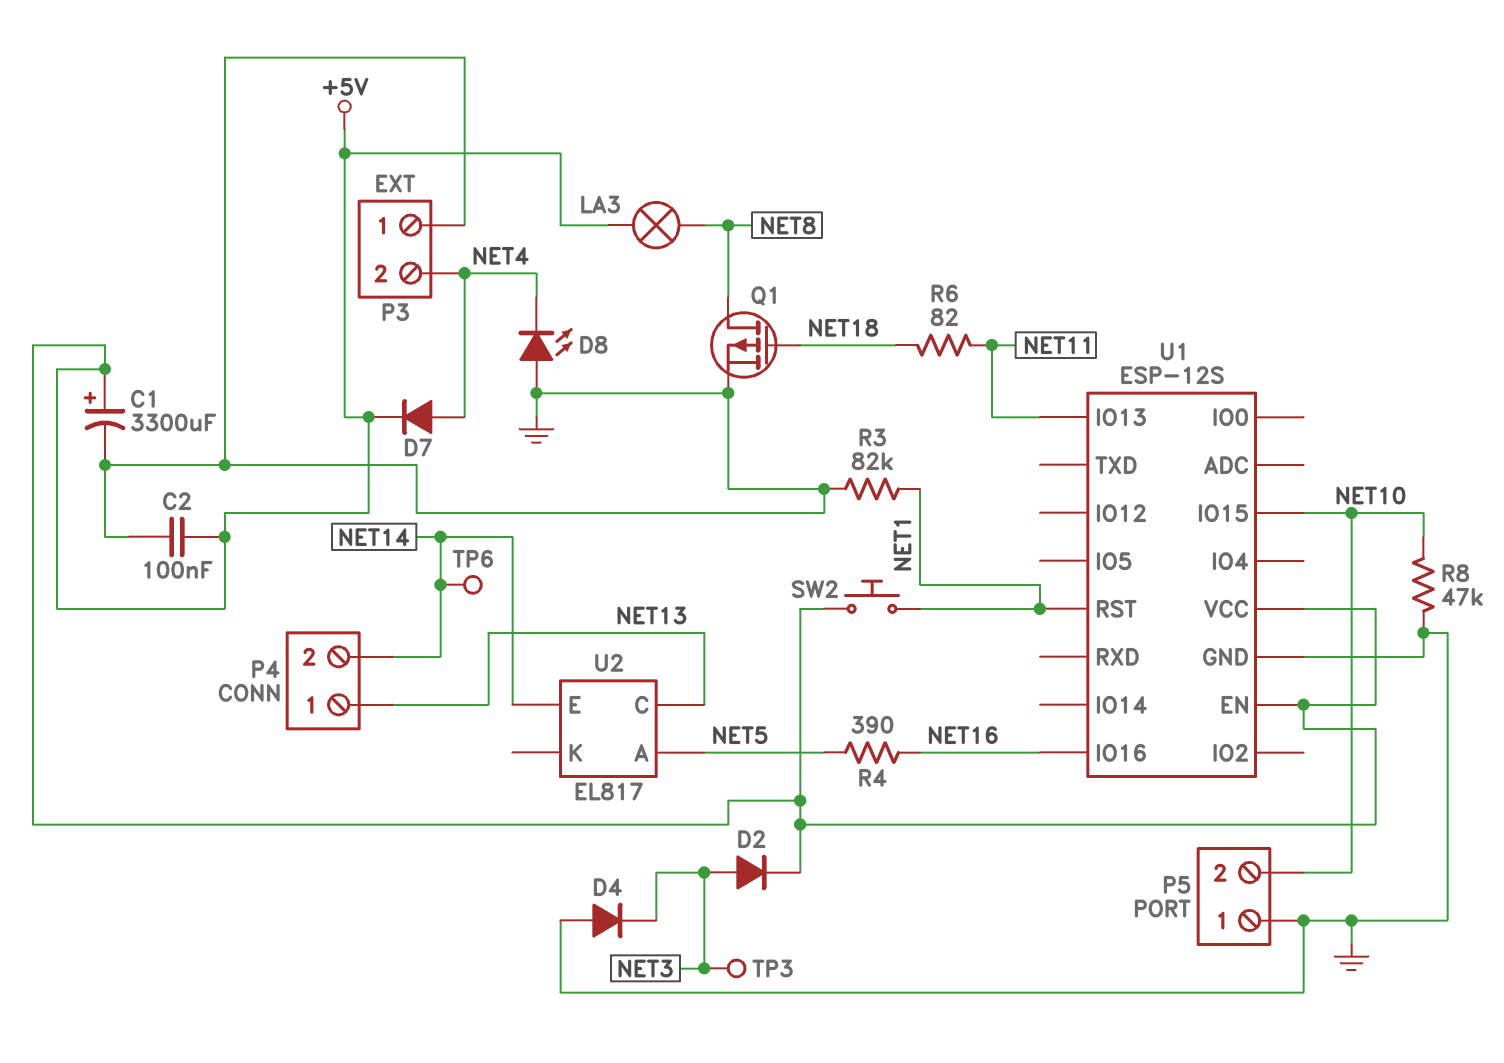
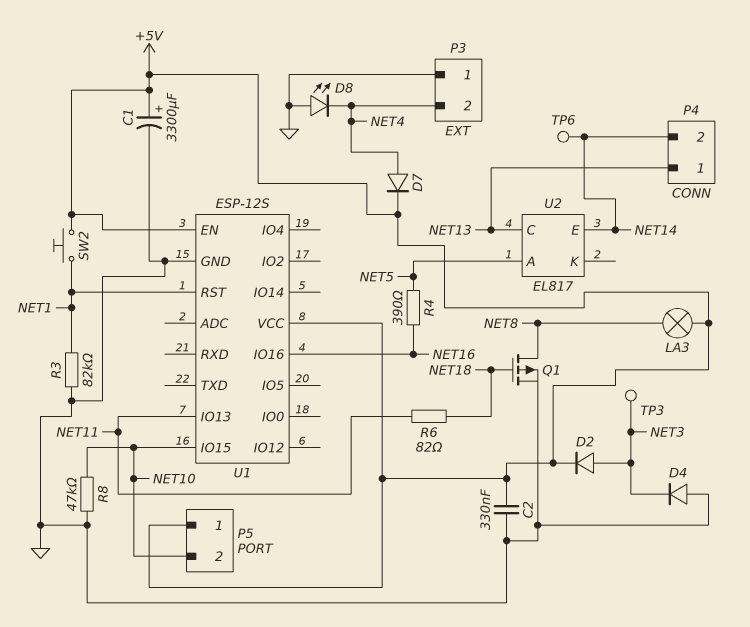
C2: 100nF (+5V, GND) -> 330nF (+5V, GND)
P5 pin 1: GND -> +5V

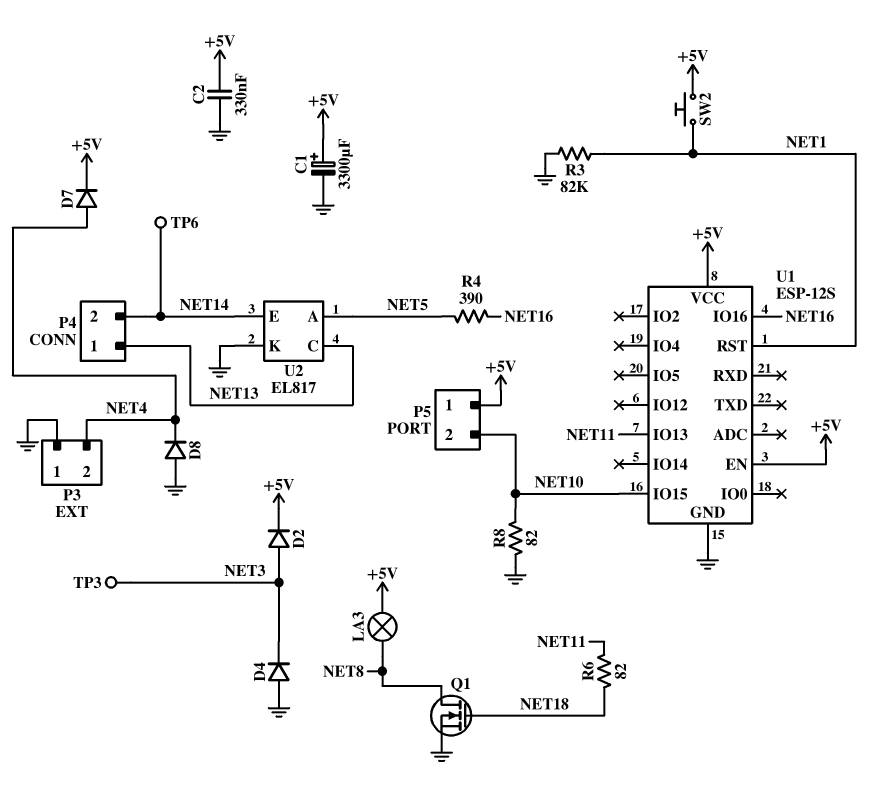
D8: LED (A GND, K NET4) -> diode (A GND, K NET4)
Q1: PMOS (G NET18, D NET8, S GND) -> NMOS (G NET18, D NET8, S GND)
R8: 47k (GND, NET10) -> 82 (GND, NET10)
U2 pin K: none -> GND

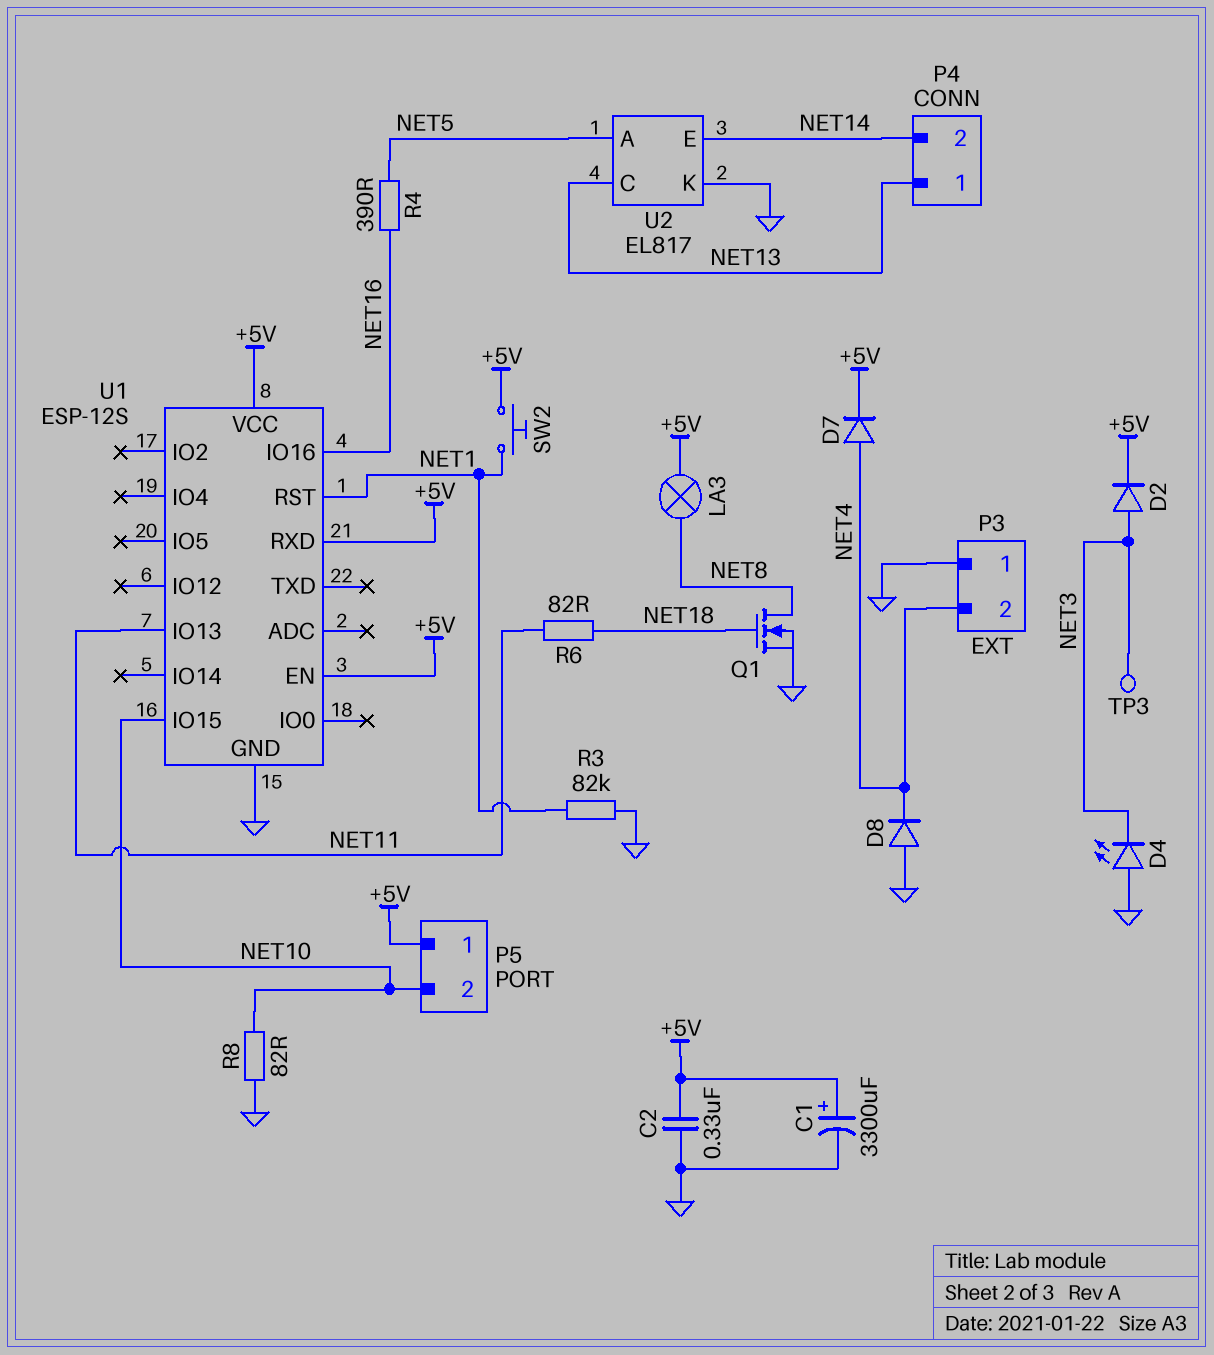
D4: diode (A GND, K NET3) -> LED (A GND, K NET3)
TP6: test point (NET14) -> none
U1 pin RXD: none -> +5V

